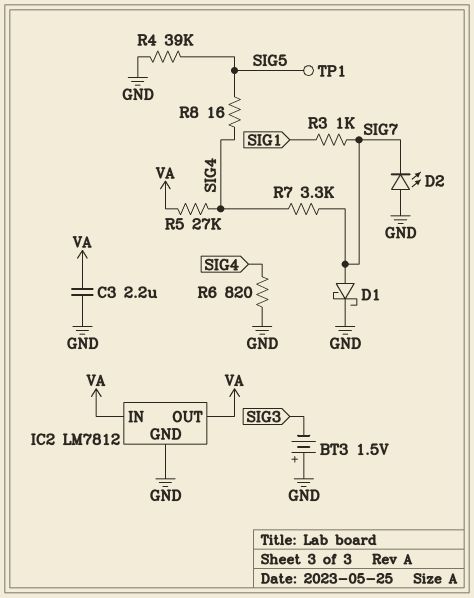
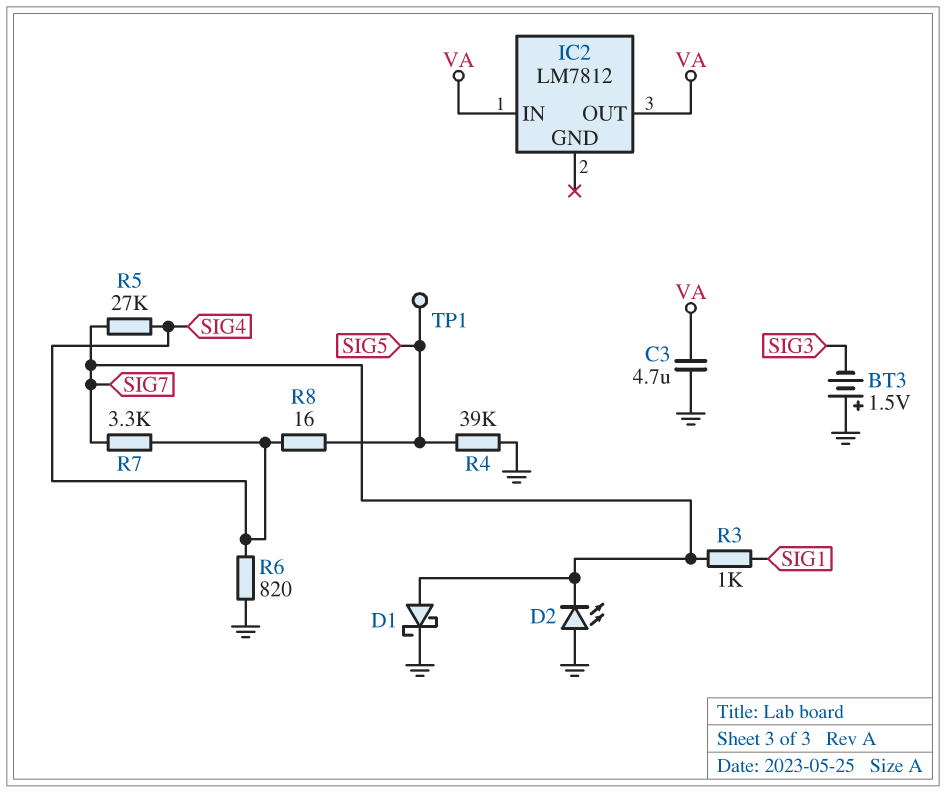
C3: 2.2uF (GND, VA) -> 4.7uF (GND, VA)
IC2 pin GND: GND -> none
R5: 27k (SIG4, VA) -> 27k (SIG4, SIG7)

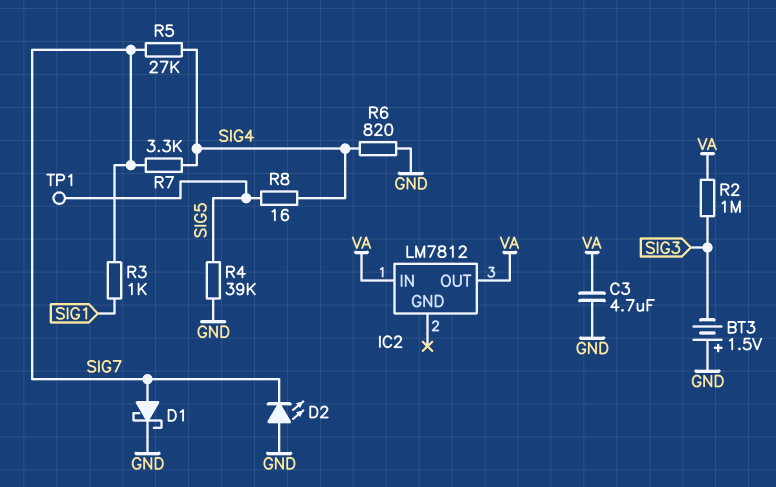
R2: none -> 1M (SIG3, VA)

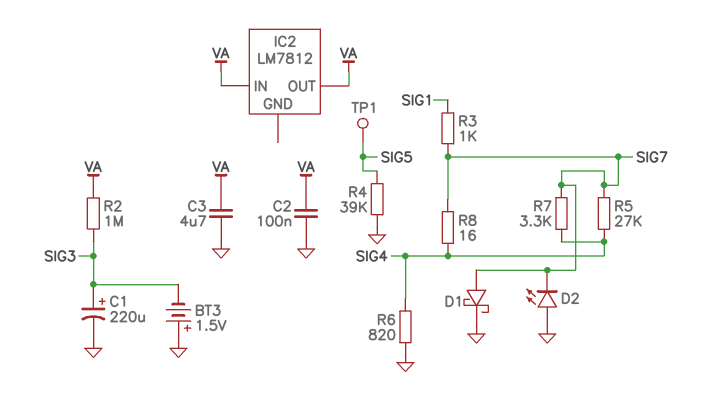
C1: none -> 220uF (plus SIG3, minus GND)
C2: none -> 100nF (GND, VA)
R8: 16 (SIG4, SIG5) -> 16 (SIG4, SIG7)

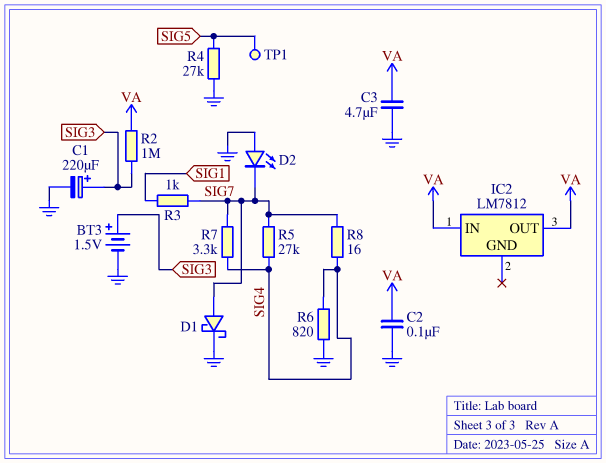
BT3: 1.5V (plus GND, minus SIG3) -> 1.5V (plus SIG3, minus GND)
R4: 39k (GND, SIG5) -> 27k (GND, SIG5)

